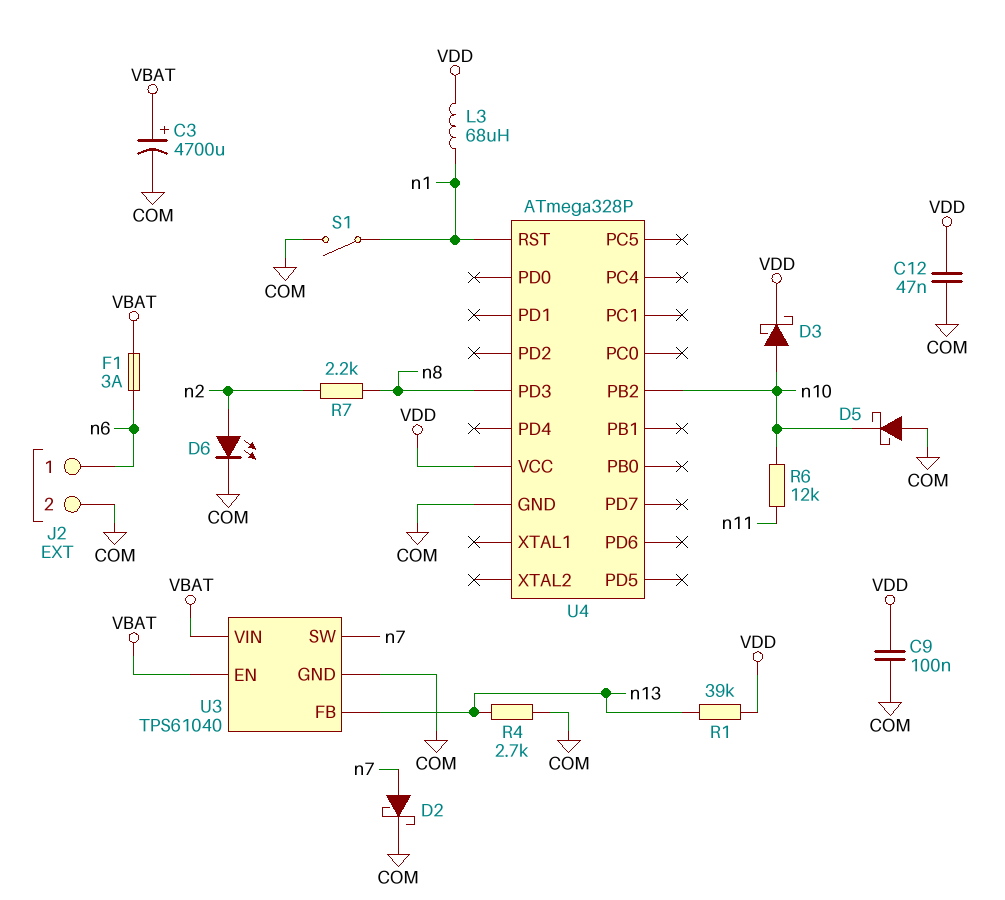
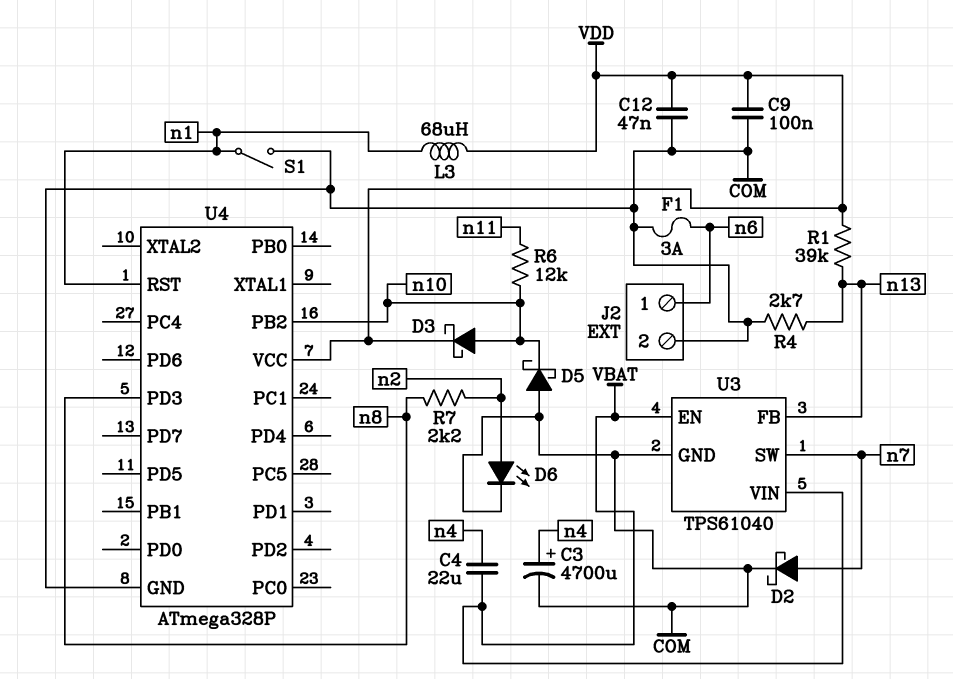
C3: 4700uF (plus VBAT, minus COM) -> 4700uF (plus n4, minus COM)
C4: none -> 22uF (VBAT, n4)
F1: 3A (VBAT, n6) -> 3A (COM, n6)

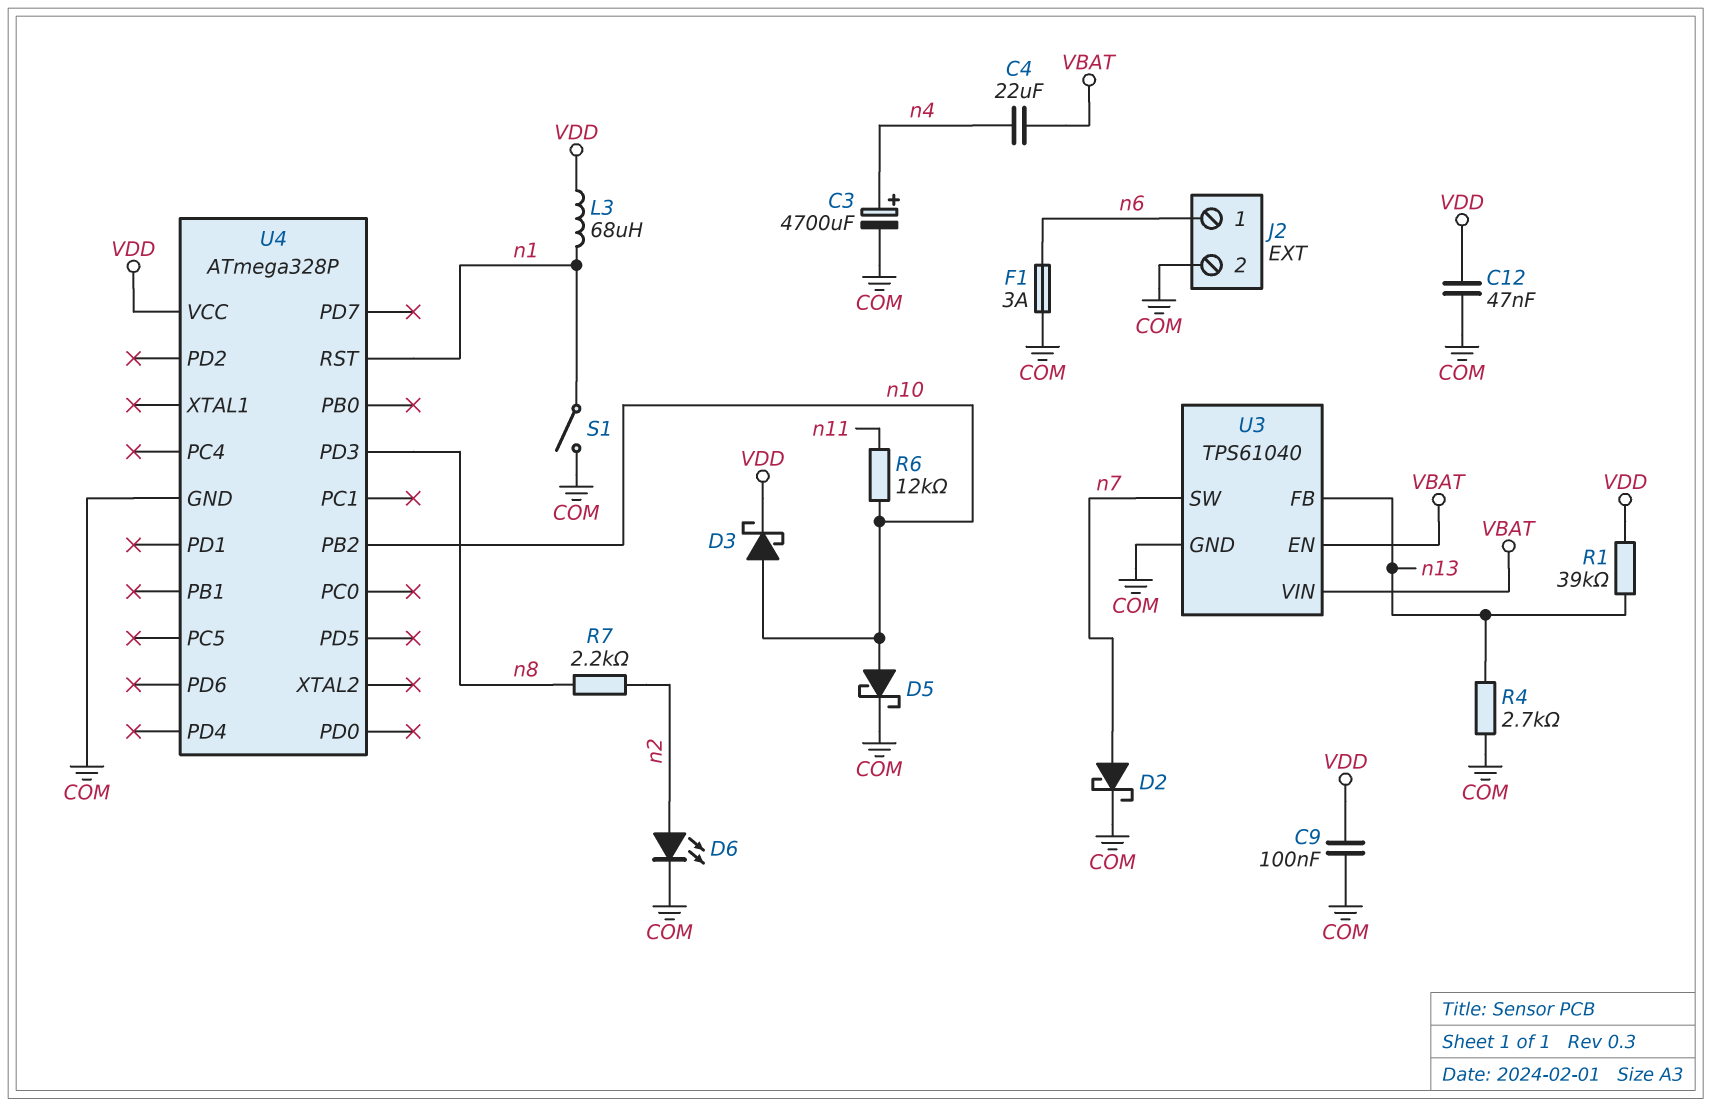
D5: schottky (A COM, K n10) -> schottky (A n10, K COM)

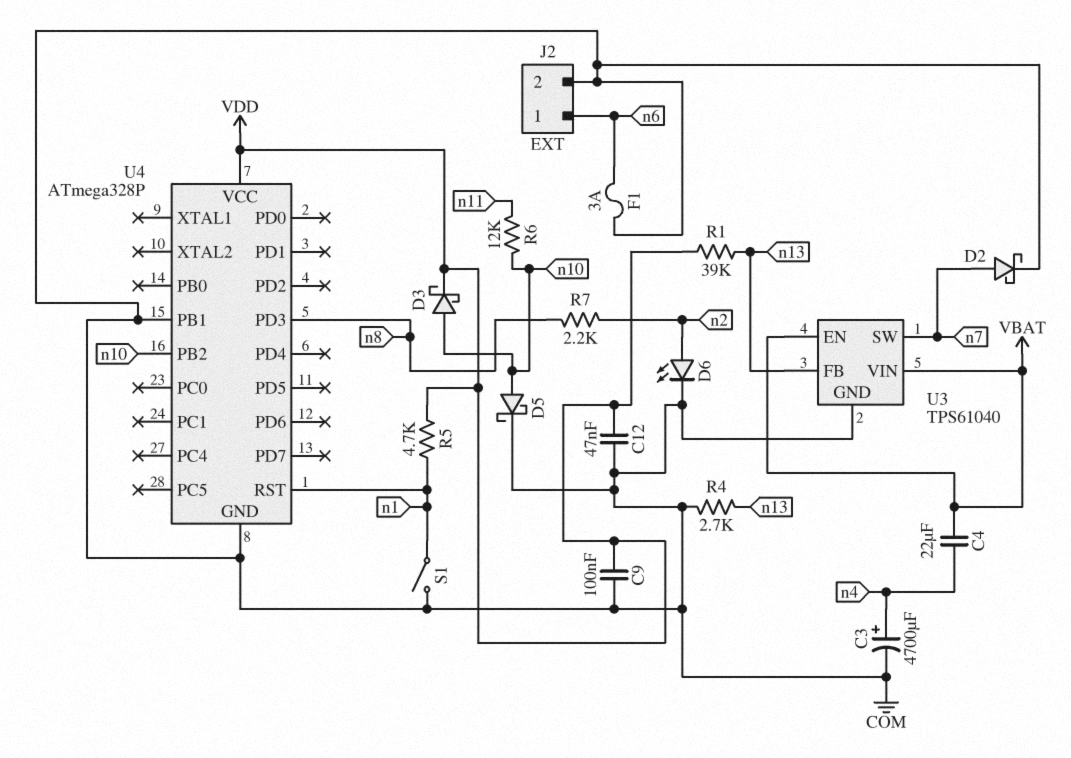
L3: 68uH (VDD, n1) -> none
R5: none -> 4.7k (VDD, n1)
U4 pin PB1: none -> COM

